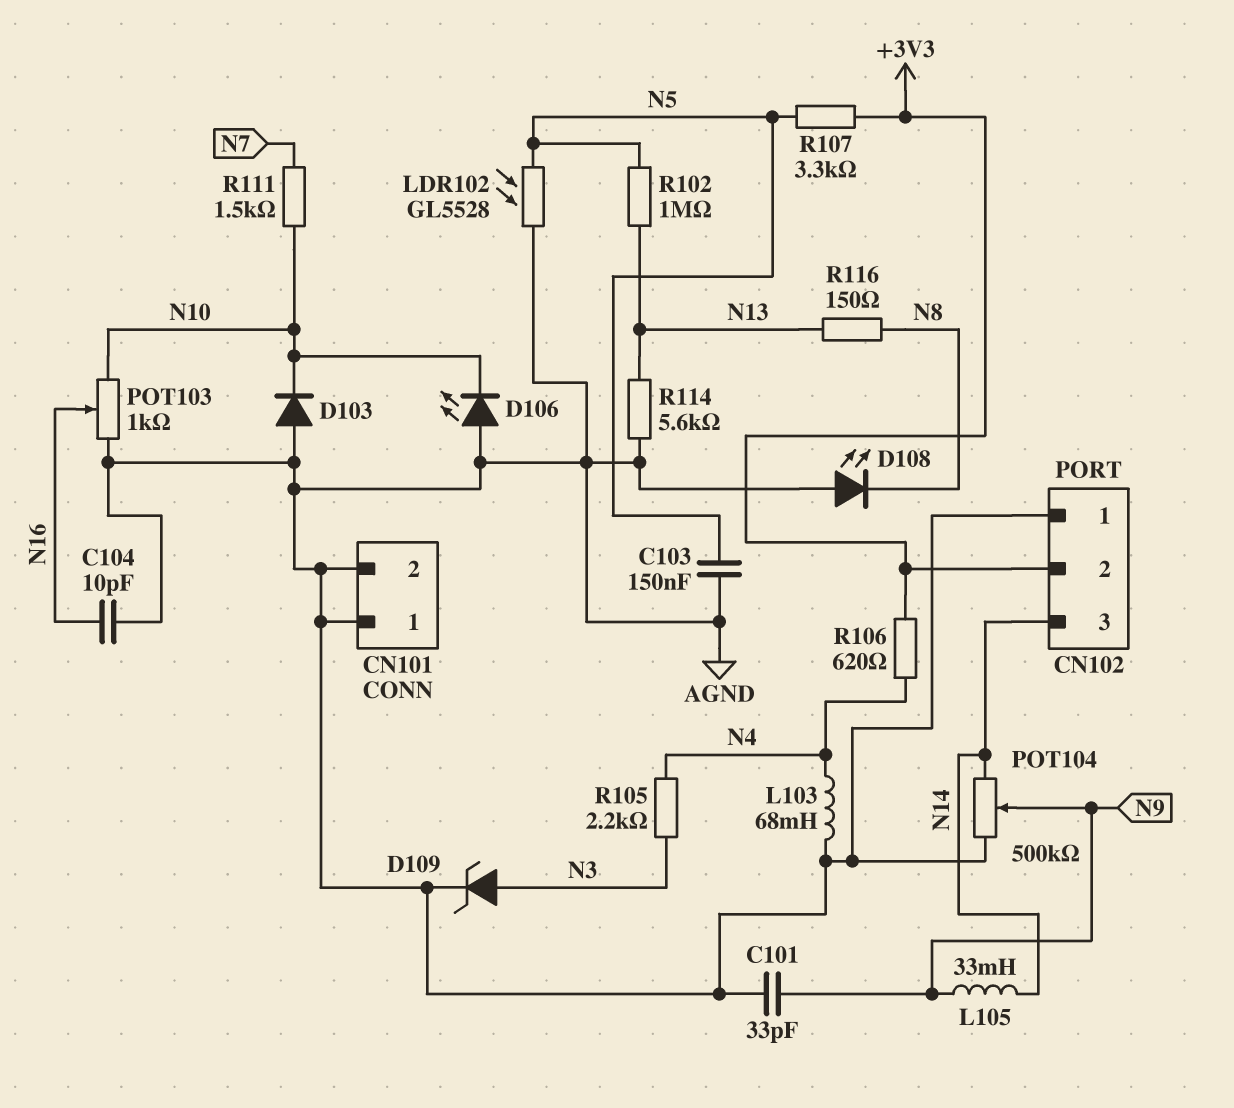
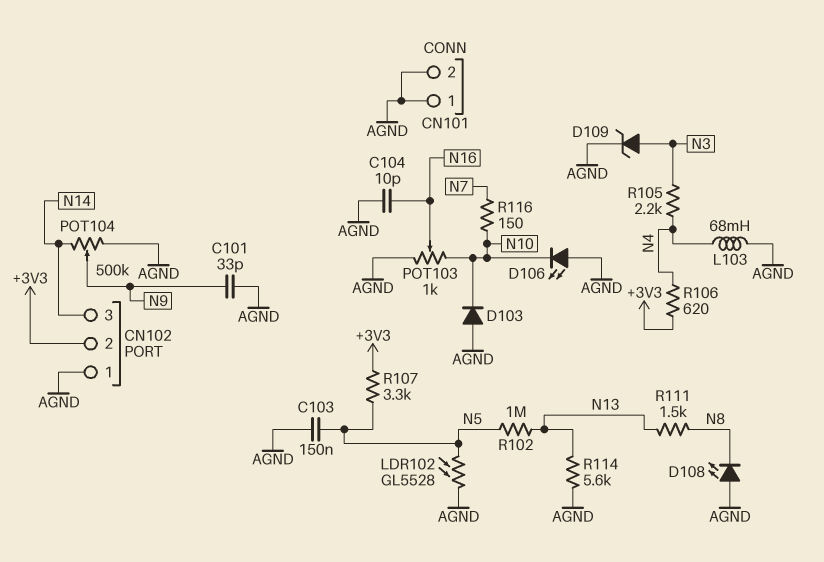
L105: 33mH (N9, N14) -> none
R111: 1.5k (N7, N10) -> 1.5k (N8, N13)
R116: 150 (N8, N13) -> 150 (N7, N10)

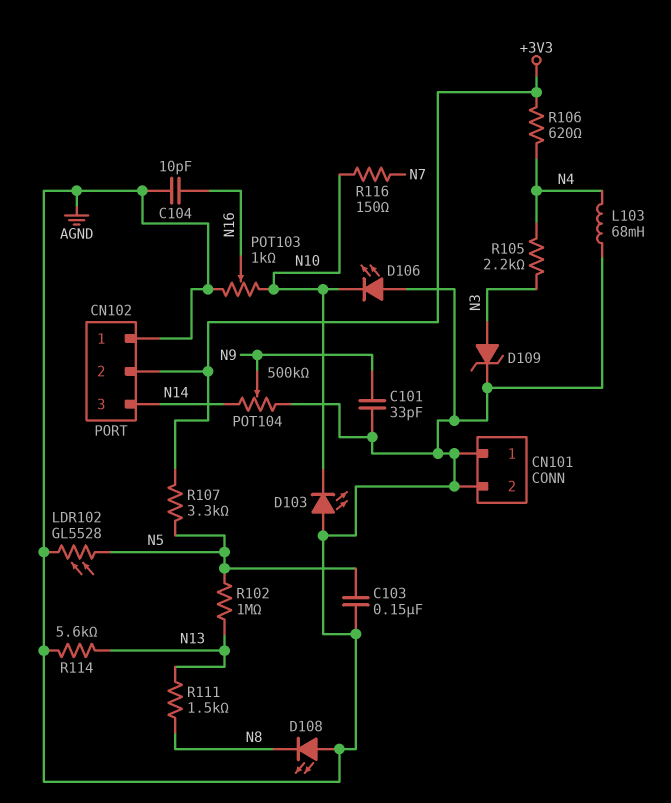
D103: diode (A AGND, K N10) -> LED (A AGND, K N10)

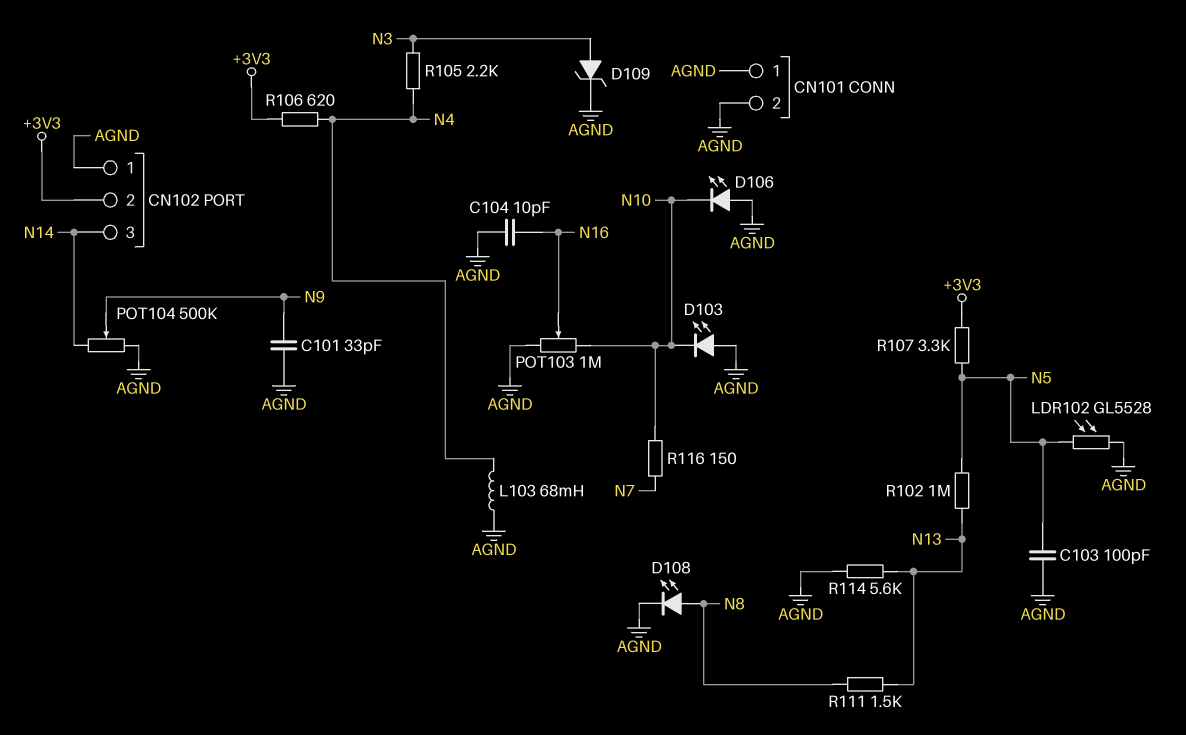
C103: 150nF (AGND, N5) -> 100pF (AGND, N5)
D108: LED (A AGND, K N8) -> LED (A N8, K AGND)
POT103: 1k (AGND, N10, wiper N16) -> 1M (AGND, N10, wiper N16)

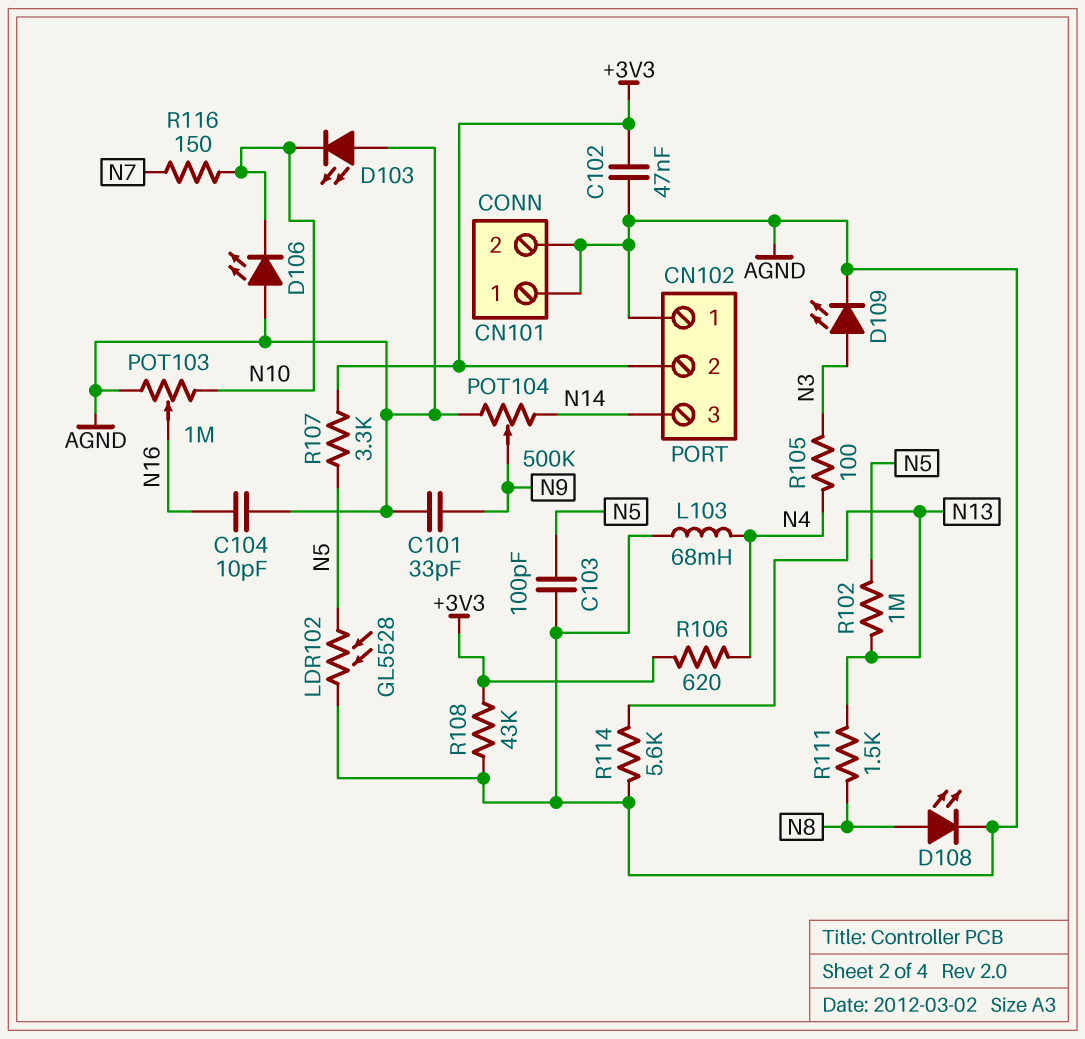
C102: none -> 47nF (+3V3, AGND)
D109: zener (A N3, K AGND) -> LED (A N3, K AGND)
R105: 2.2k (N3, N4) -> 100 (N3, N4)
R108: none -> 43k (+3V3, AGND)

